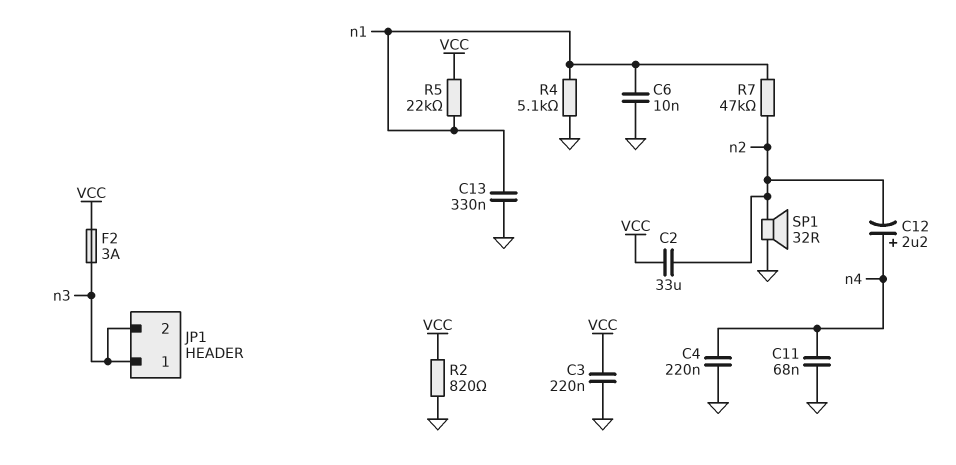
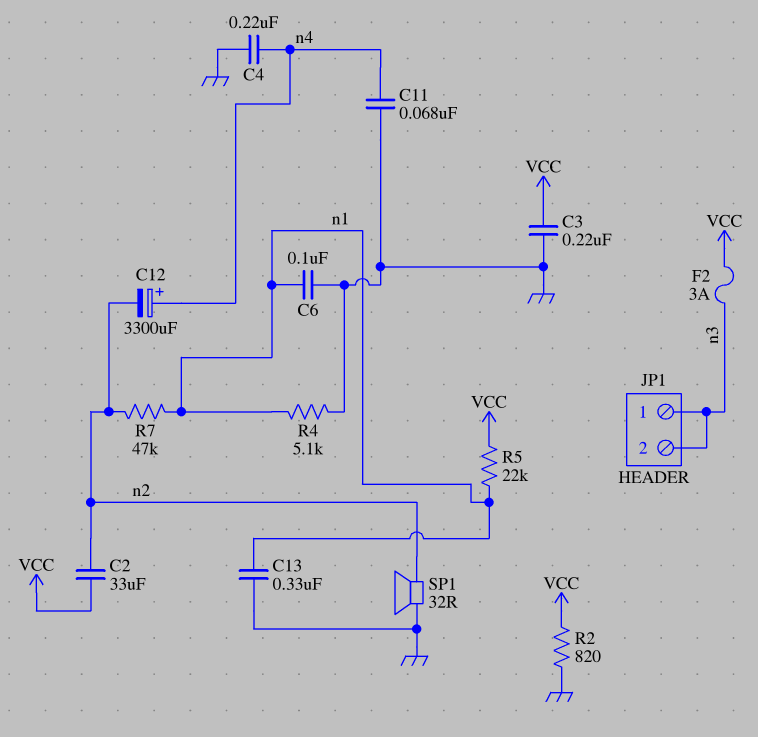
C6: 10nF (GND, n1) -> 100nF (GND, n1)
C12: 2.2uF (plus n4, minus n2) -> 3300uF (plus n4, minus n2)

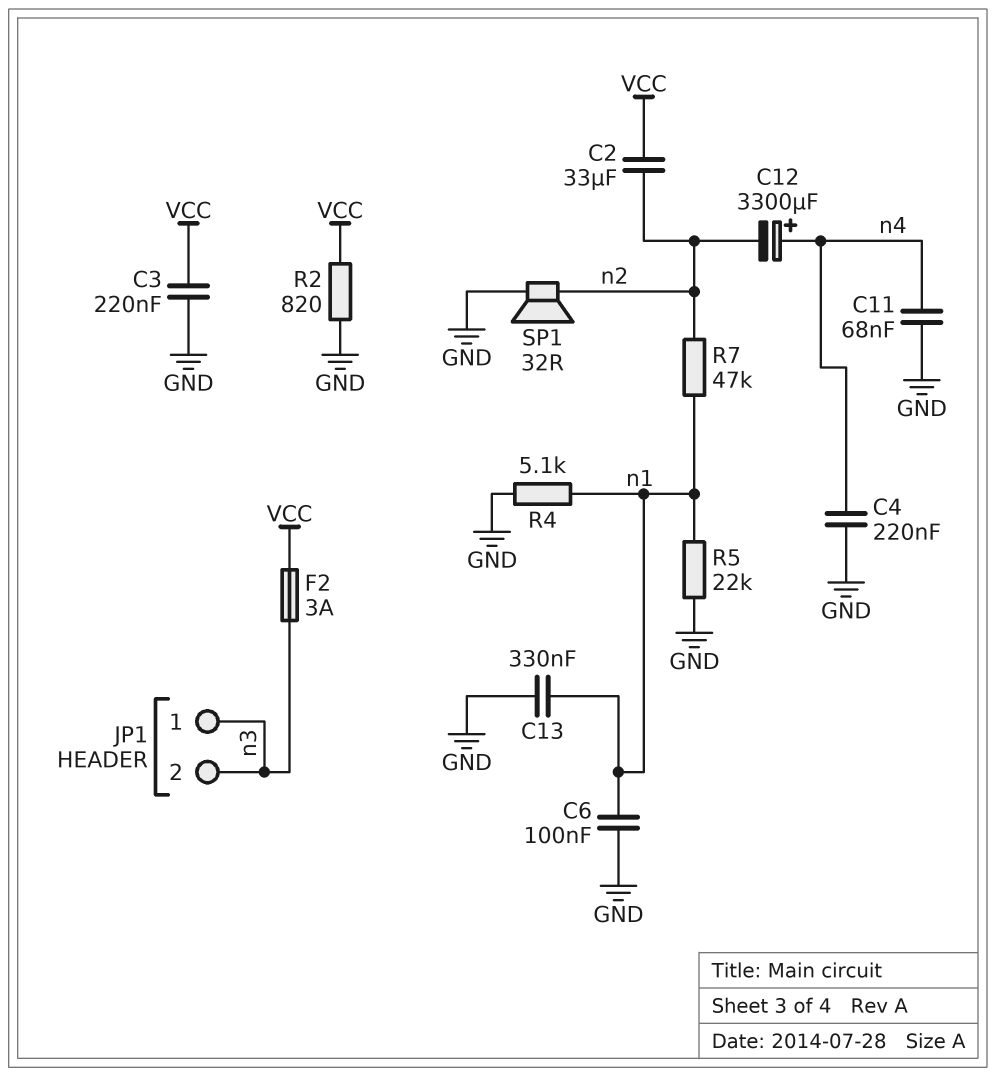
R5: 22k (VCC, n1) -> 22k (GND, n1)

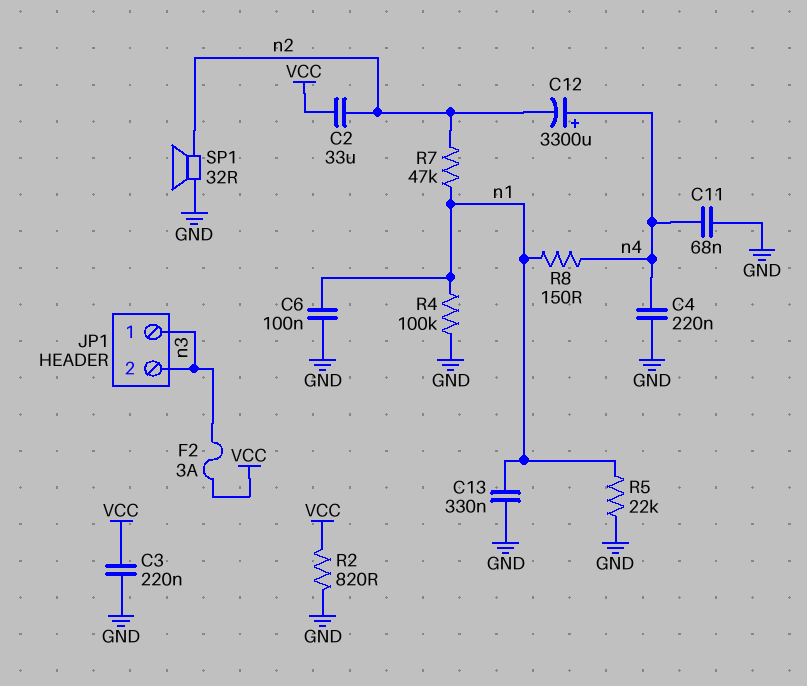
R4: 5.1k (GND, n1) -> 100k (GND, n1)
R8: none -> 150 (n1, n4)

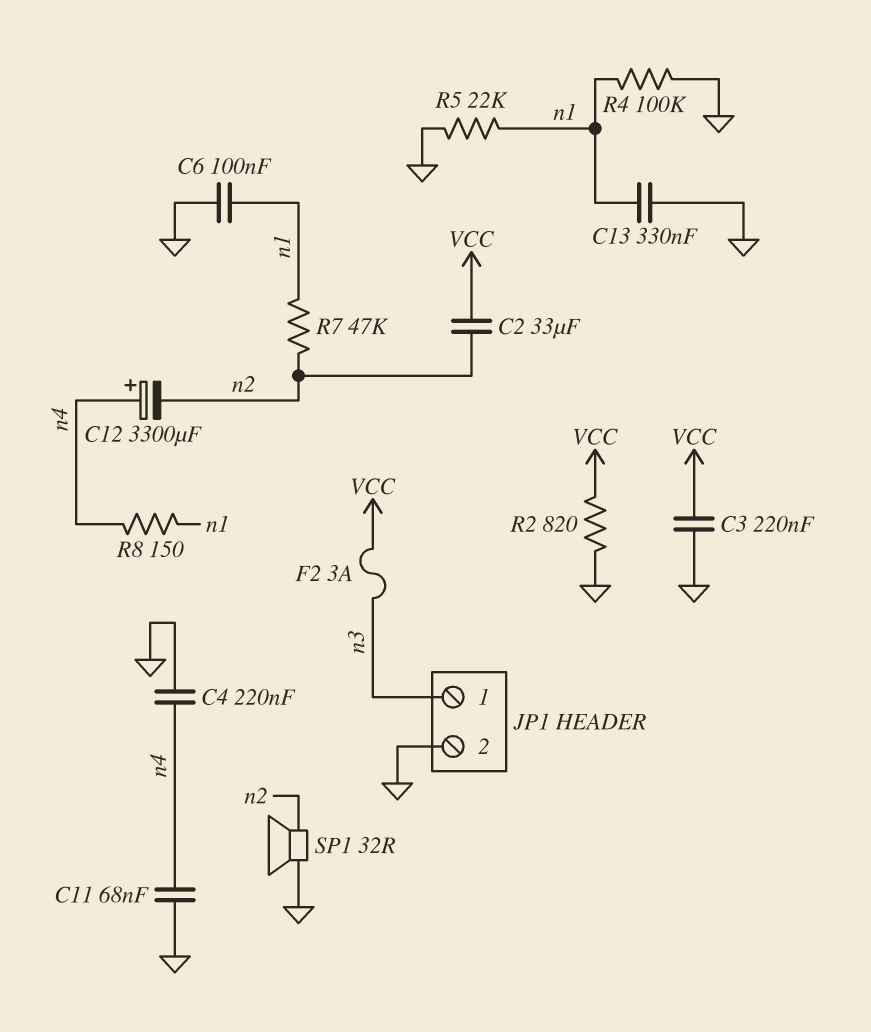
JP1 pin 2: n3 -> GND

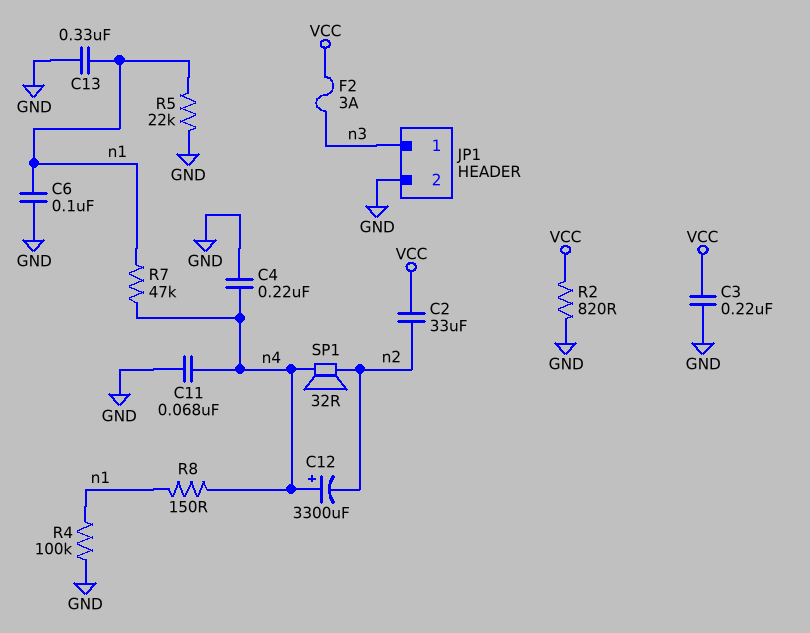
R7: 47k (n1, n2) -> 47k (n1, n4)
SP1: speaker 32R (GND, n2) -> speaker 32R (n2, n4)

